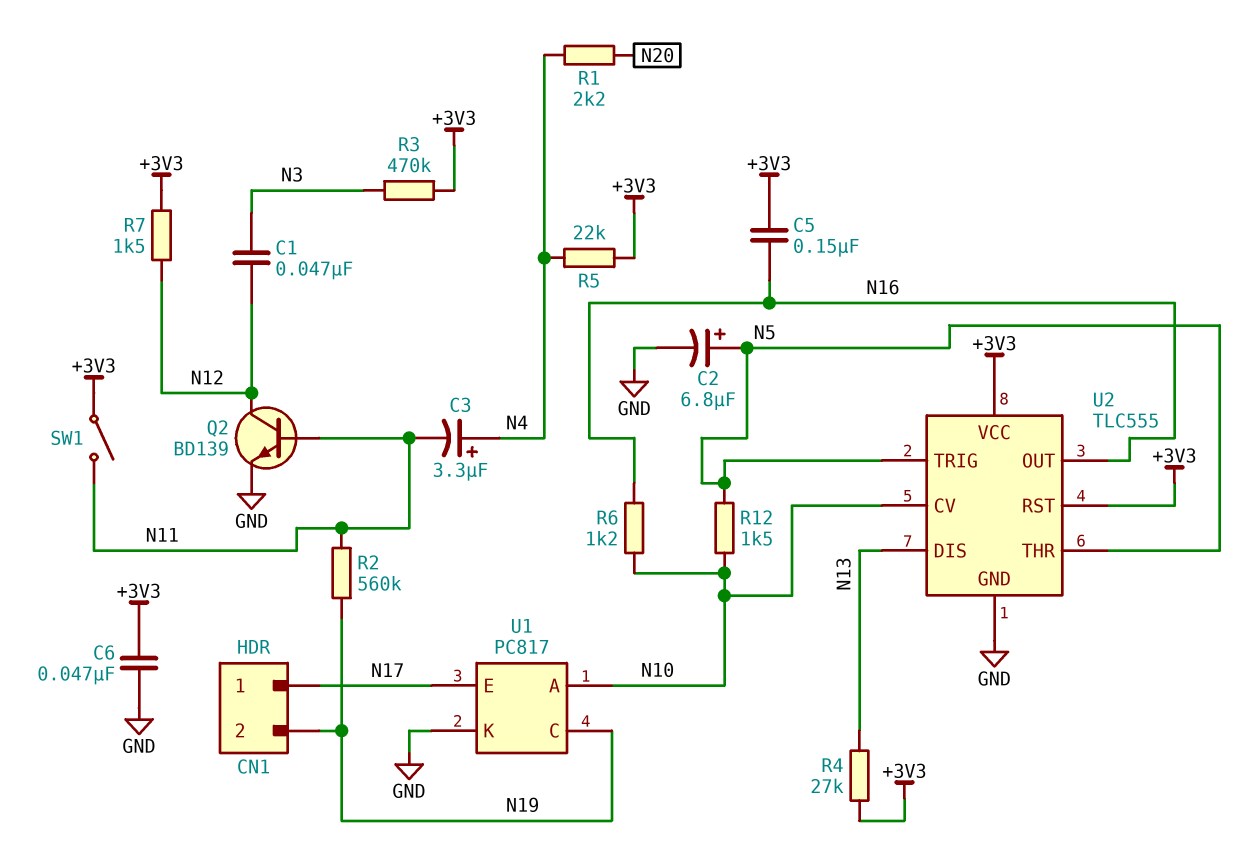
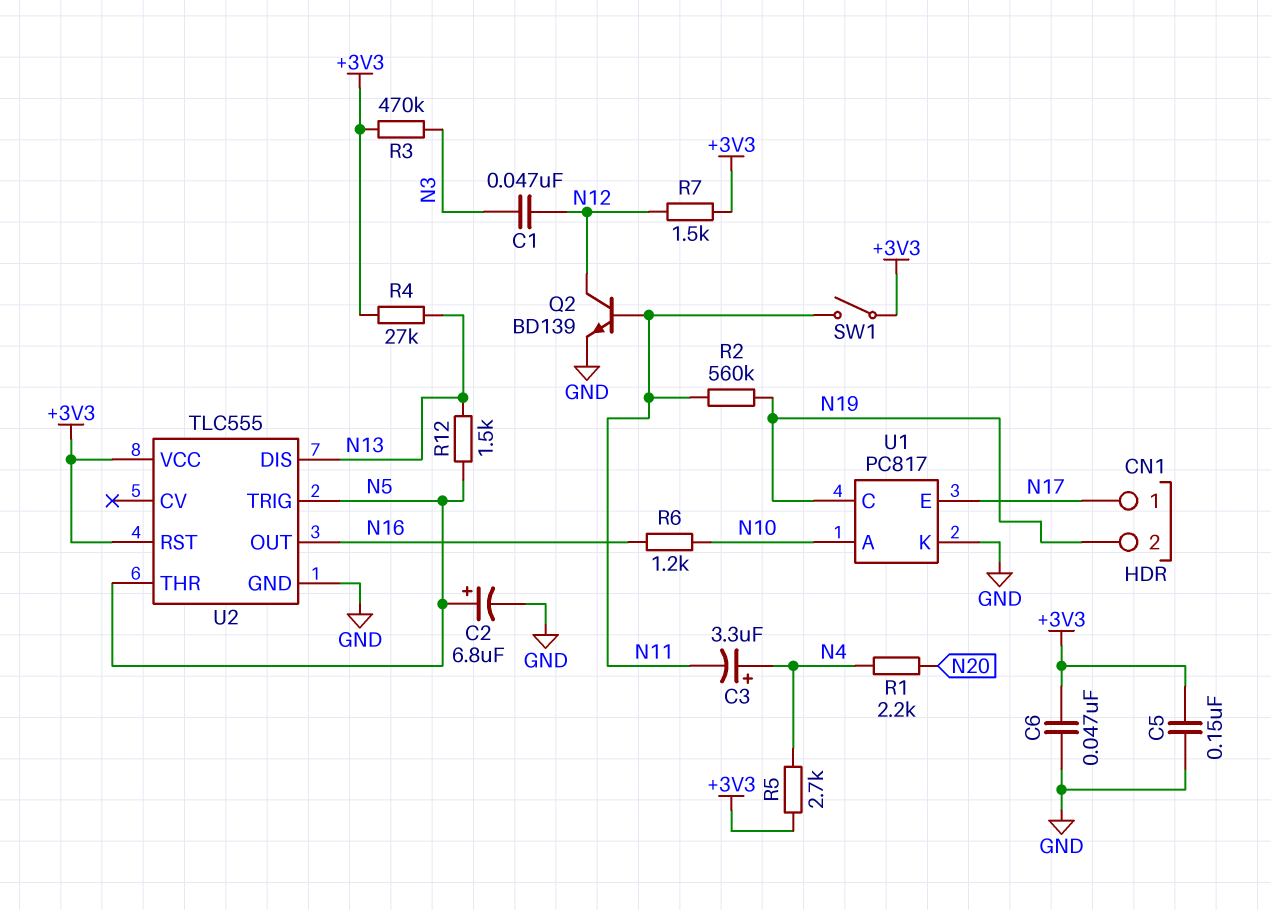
C5: 150nF (+3V3, N16) -> 150nF (+3V3, GND)
R5: 22k (+3V3, N4) -> 2.7k (+3V3, N4)
R12: 1.5k (N5, N10) -> 1.5k (N5, N13)
U2 pin CV: N10 -> none

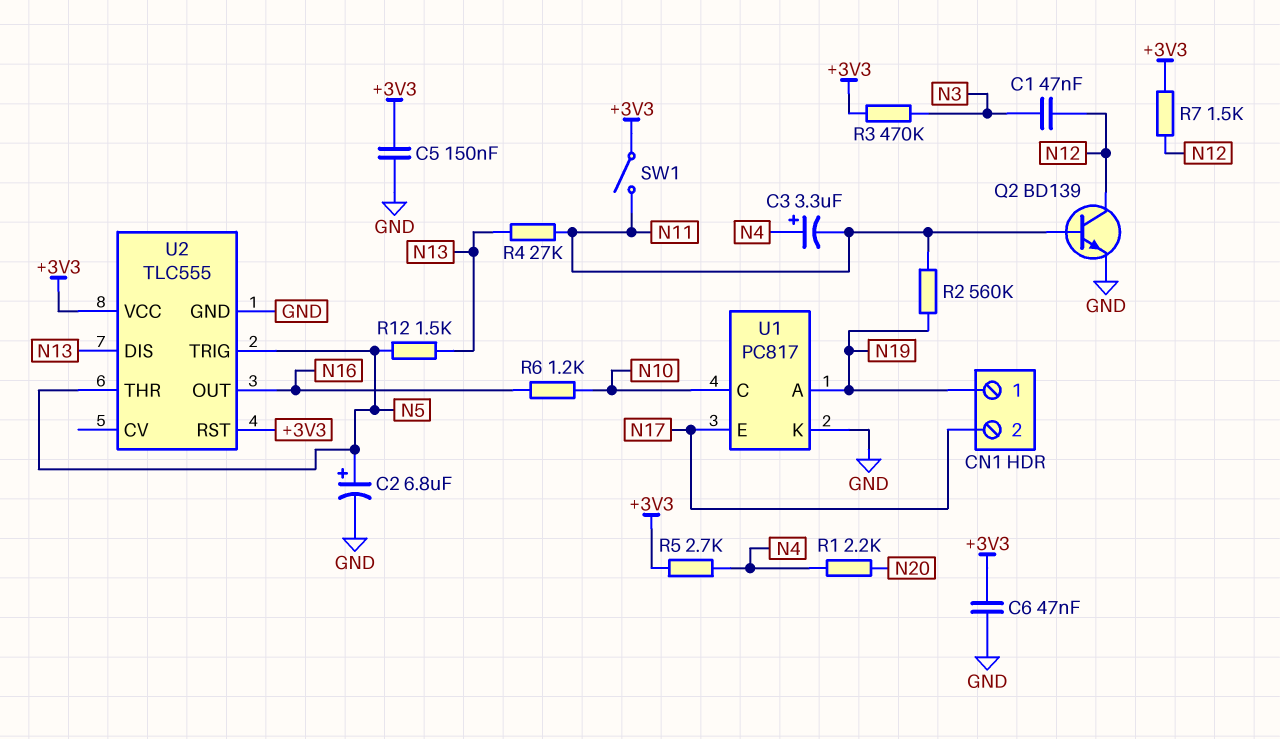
CN1 pin 1: N17 -> N19
CN1 pin 2: N19 -> N17
R4: 27k (+3V3, N13) -> 27k (N11, N13)
U1 pin A: N10 -> N19
U1 pin C: N19 -> N10

